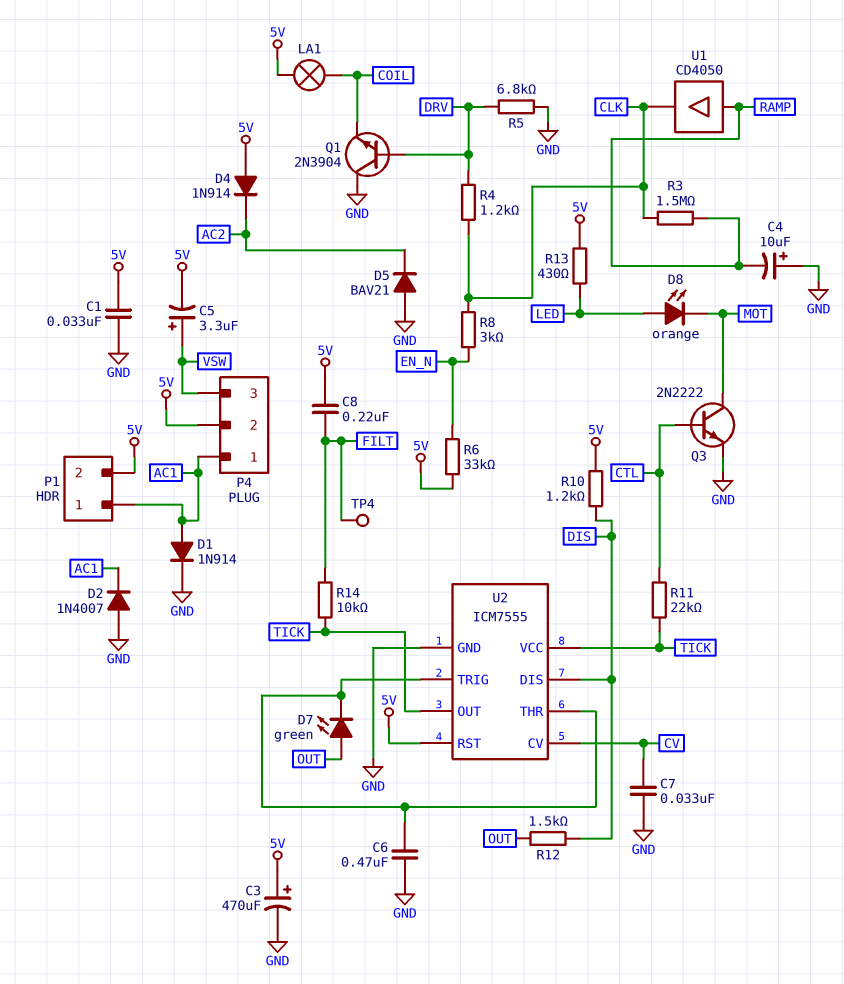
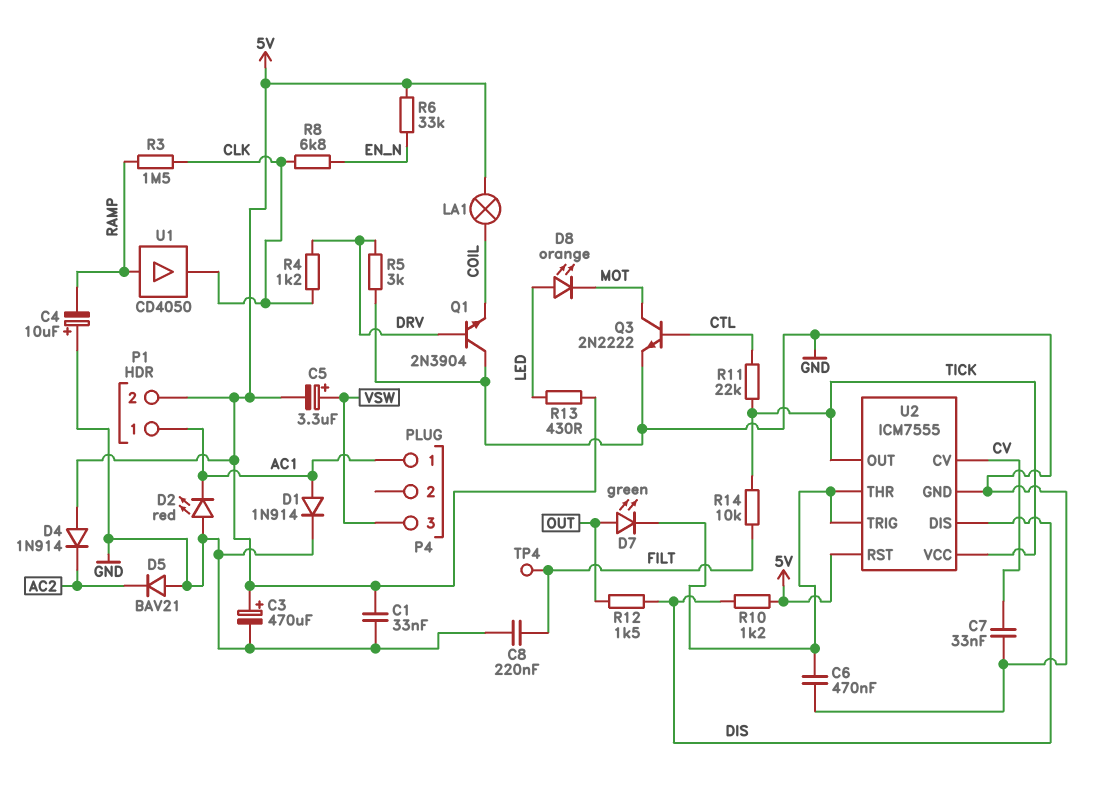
C8: 220nF (5V, FILT) -> 220nF (FILT, GND)
D2: diode 1N4007 (A GND, K AC1) -> LED red (A GND, K AC1)
P4 pin 2: 5V -> none
R5: 6.8k (DRV, GND) -> 3k (DRV, GND)
R8: 3k (CLK, EN_N) -> 6.8k (CLK, EN_N)

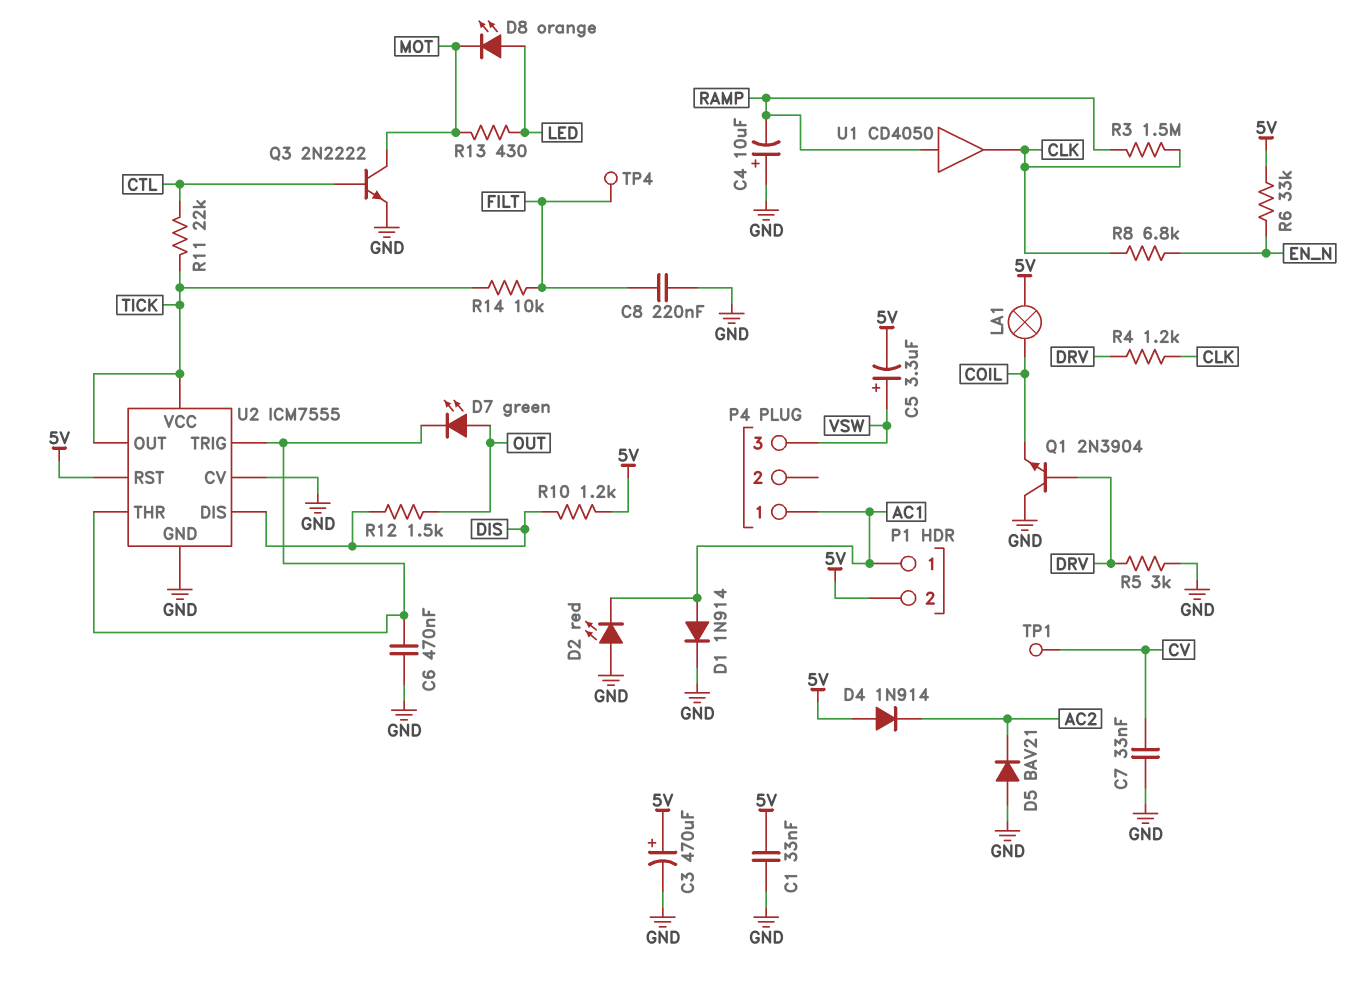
R13: 430 (5V, LED) -> 430 (LED, MOT)
TP1: none -> test point (CV)
U2 pin CV: CV -> GND

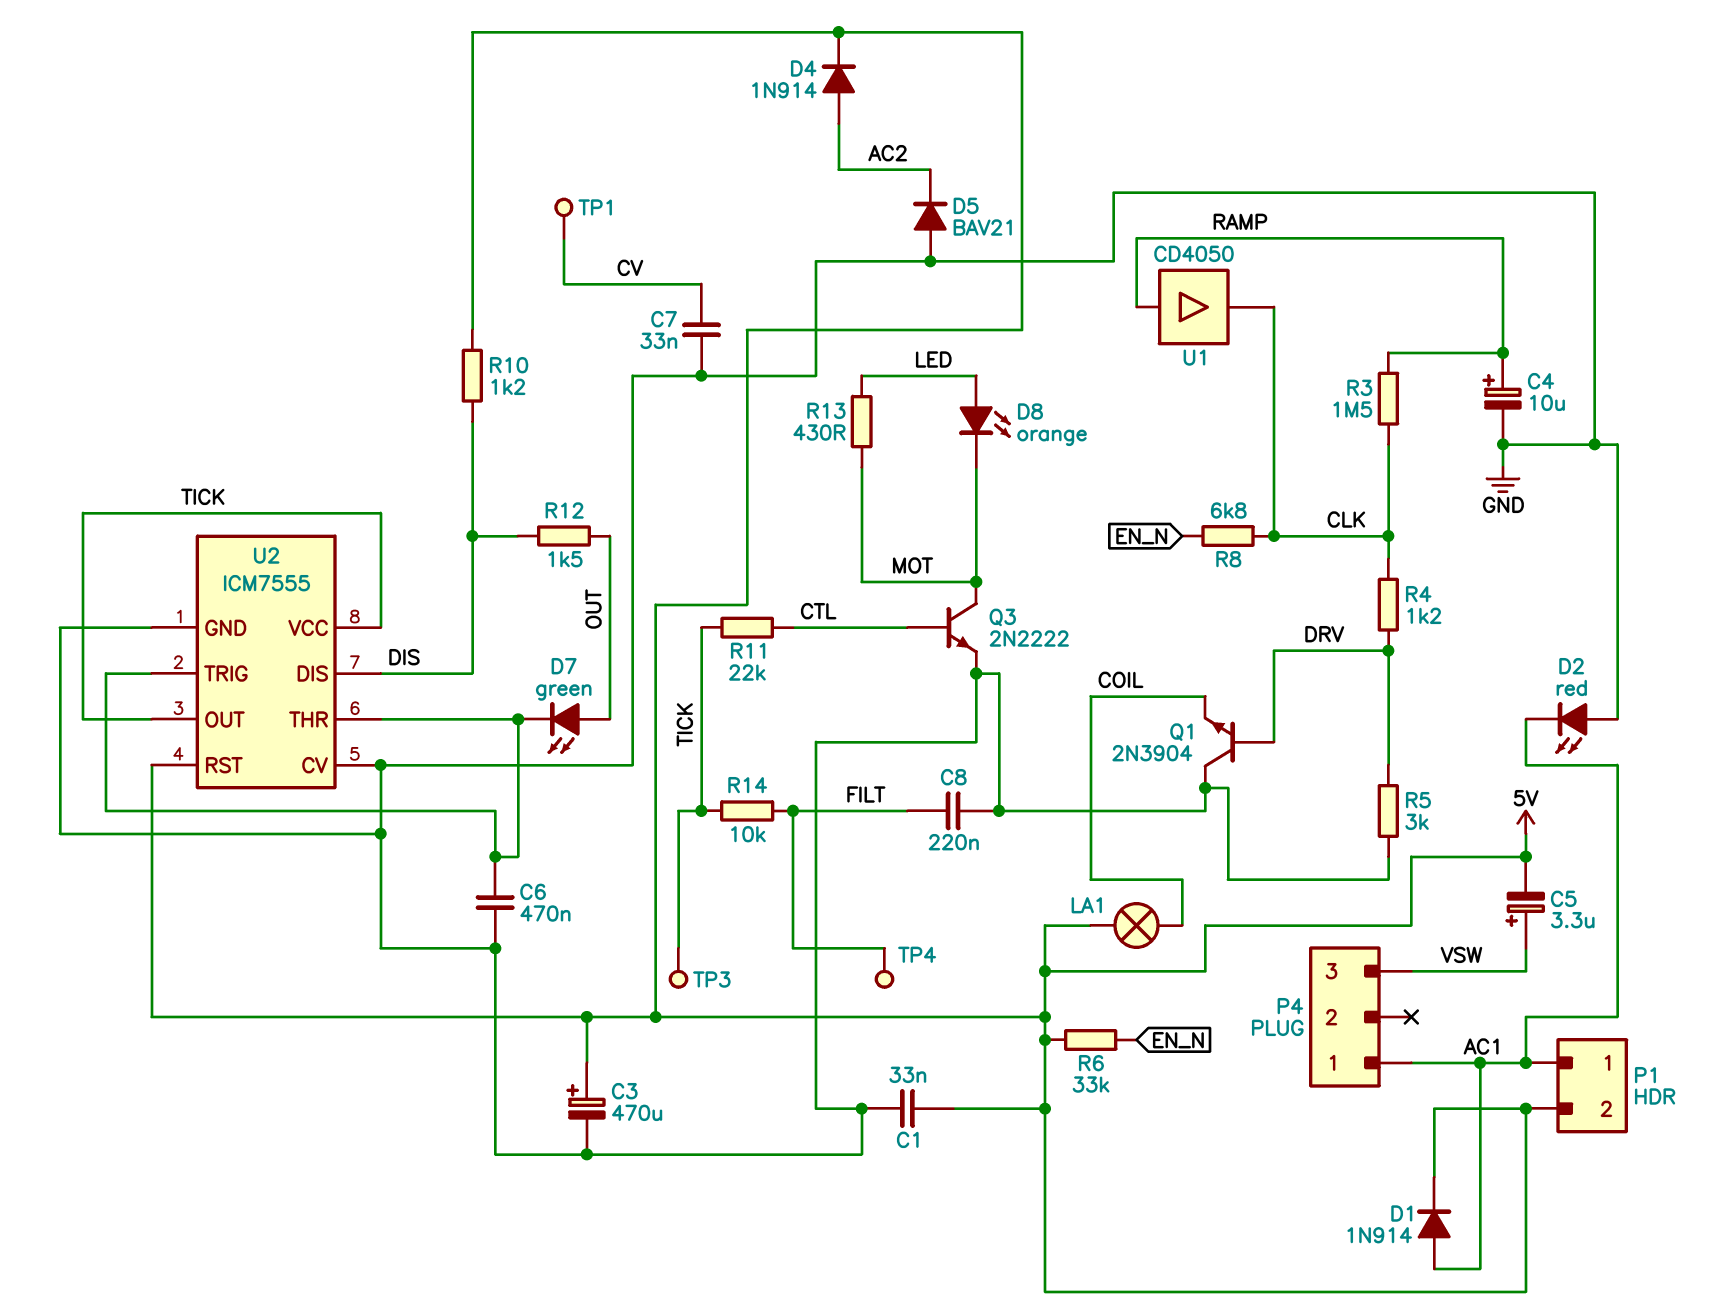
C4: 10uF (plus GND, minus RAMP) -> 10uF (plus RAMP, minus GND)
D1: diode 1N914 (A AC1, K GND) -> diode 1N914 (A AC1, K 5V)
D4: diode 1N914 (A 5V, K AC2) -> diode 1N914 (A AC2, K 5V)
TP3: none -> test point (TICK)

